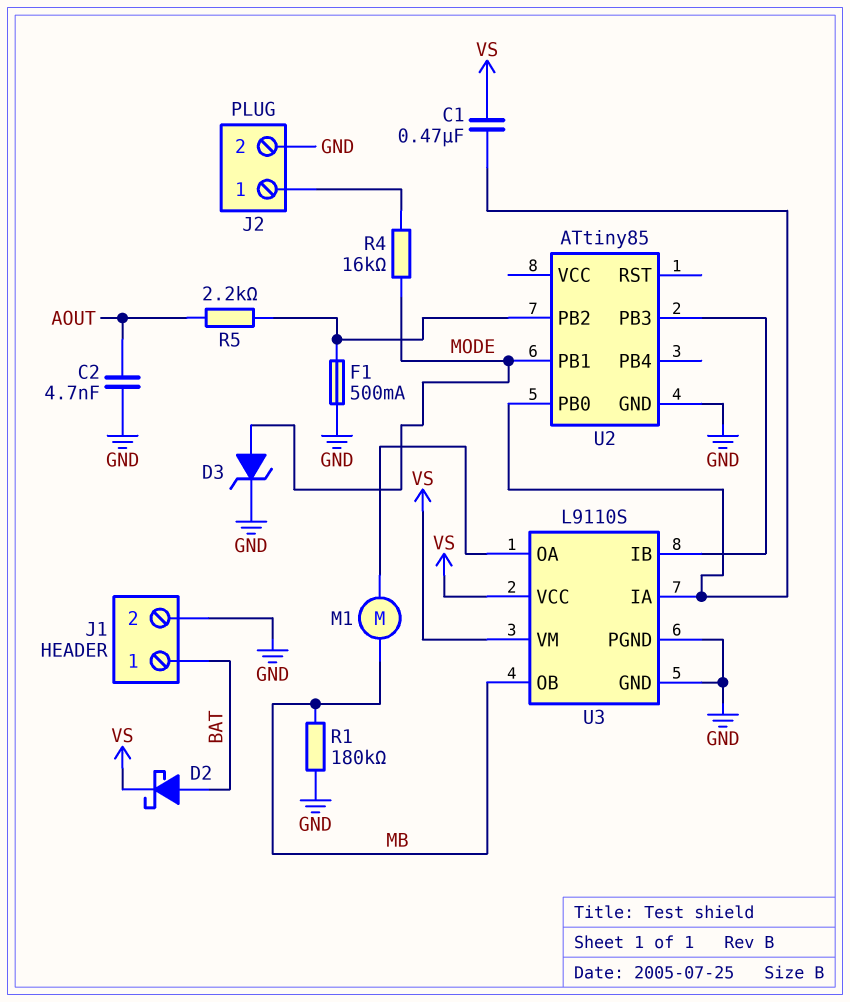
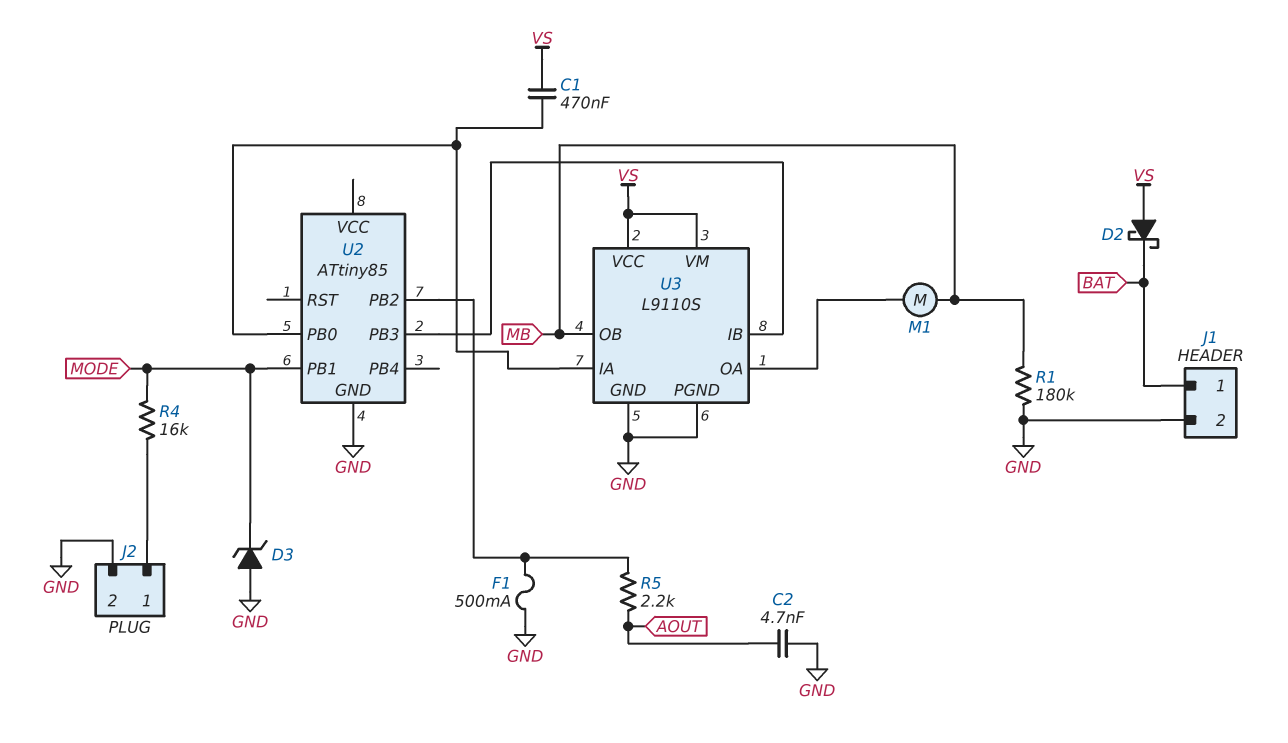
D2: schottky (A BAT, K VS) -> schottky (A VS, K BAT)
D3: zener (A MODE, K GND) -> zener (A GND, K MODE)

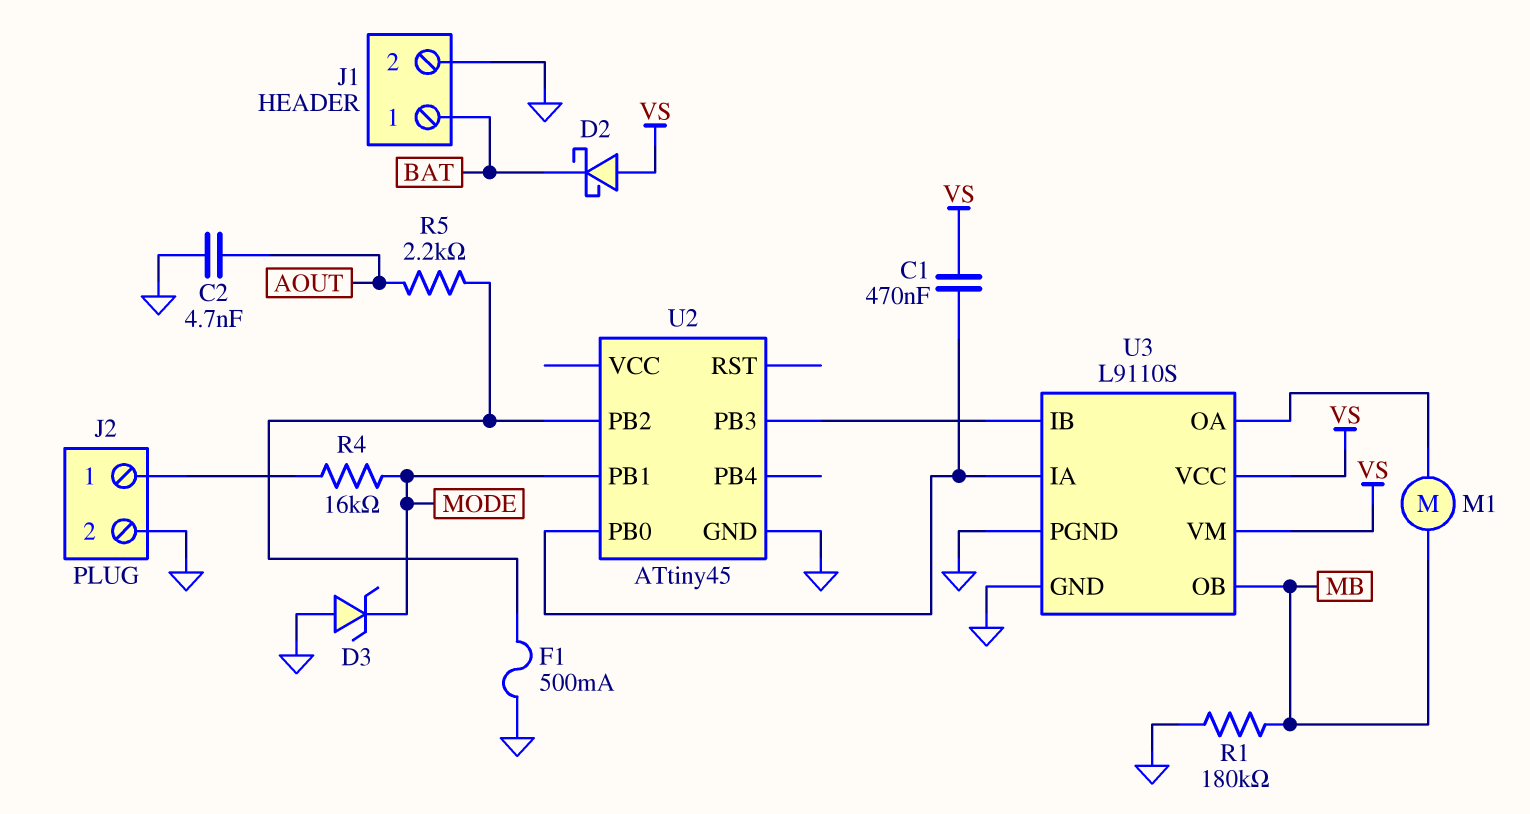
U2: ATtiny85 -> ATtiny45

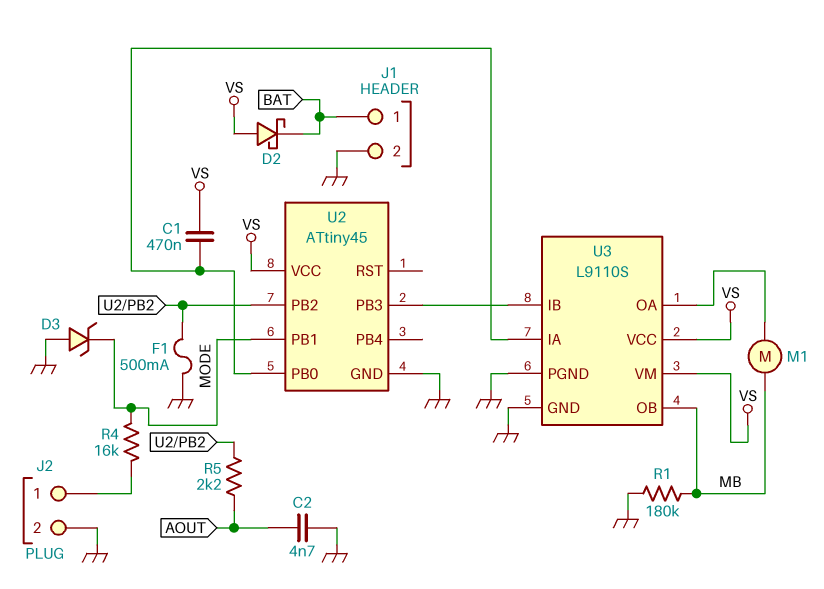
U2 pin VCC: none -> VS

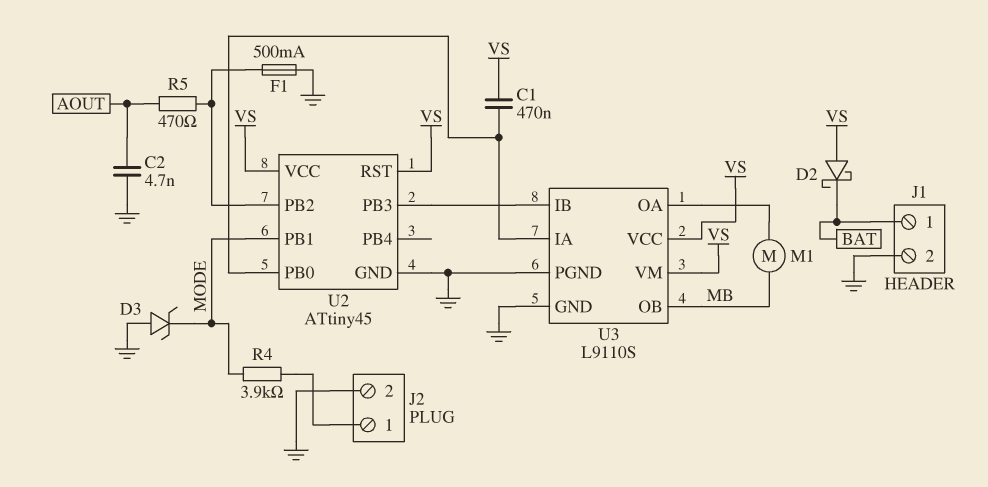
R1: 180k (GND, MB) -> none
R4: 16k (J2/1, MODE) -> 3.9k (J2/1, MODE)
R5: 2.2k (AOUT, U2/PB2) -> 470 (AOUT, U2/PB2)
U2 pin RST: none -> VS

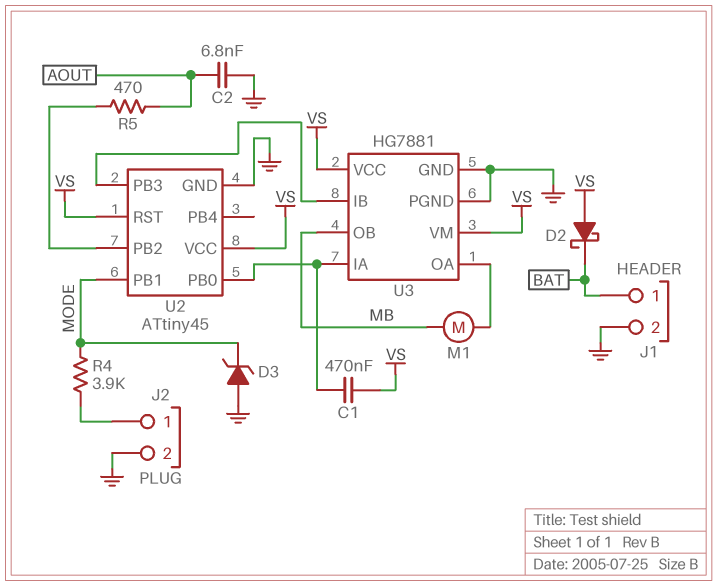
C2: 4.7nF (AOUT, GND) -> 6.8nF (AOUT, GND)
F1: 500mA (GND, U2/PB2) -> none
U3: L9110S -> HG7881

